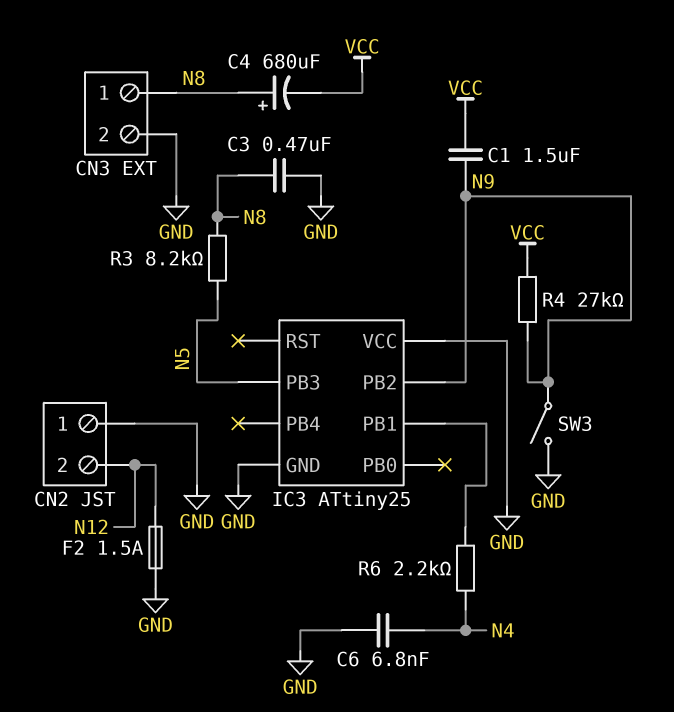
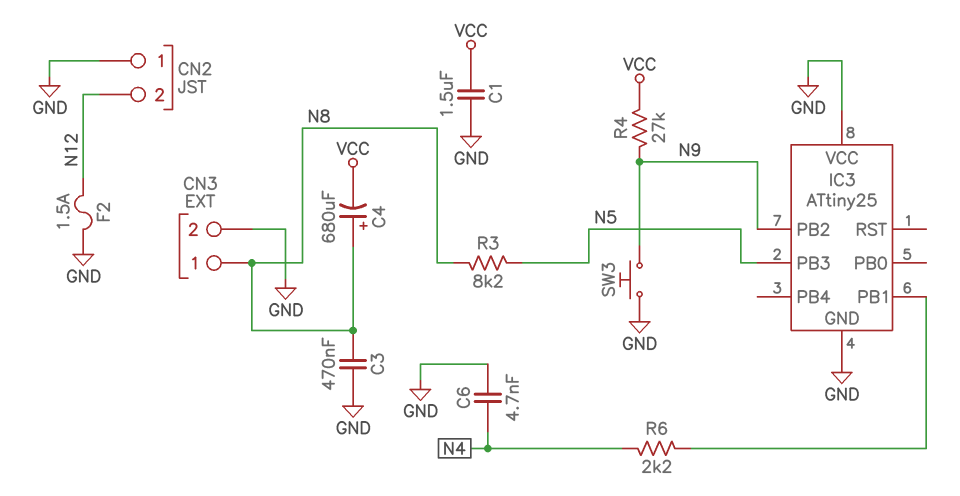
C1: 1.5uF (N9, VCC) -> 1.5uF (GND, VCC)
C6: 6.8nF (GND, N4) -> 4.7nF (GND, N4)
SW3: switch (GND, N9) -> button (GND, N9)

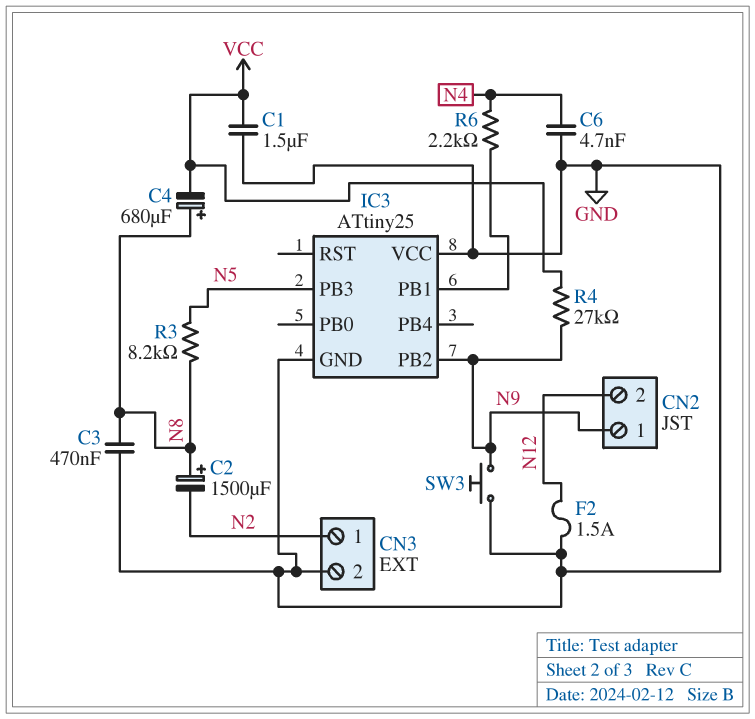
C2: none -> 1500uF (plus N8, minus N2)
CN2 pin 1: GND -> N9
CN3 pin 1: N8 -> N2

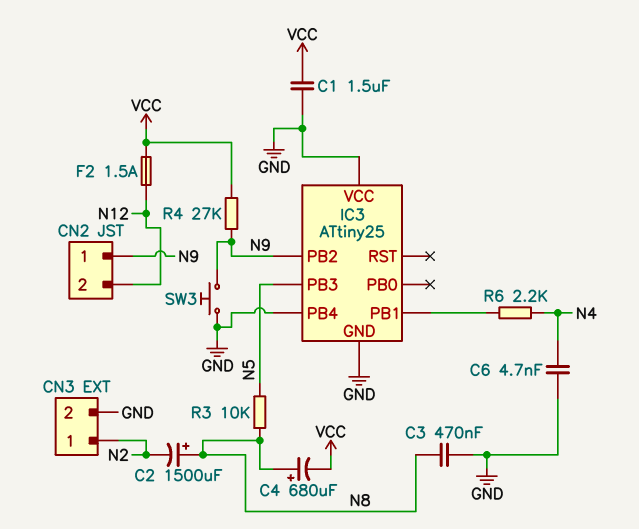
F2: 1.5A (GND, N12) -> 1.5A (N12, VCC)
IC3 pin PB4: none -> GND
R3: 8.2k (N5, N8) -> 10k (N5, N8)

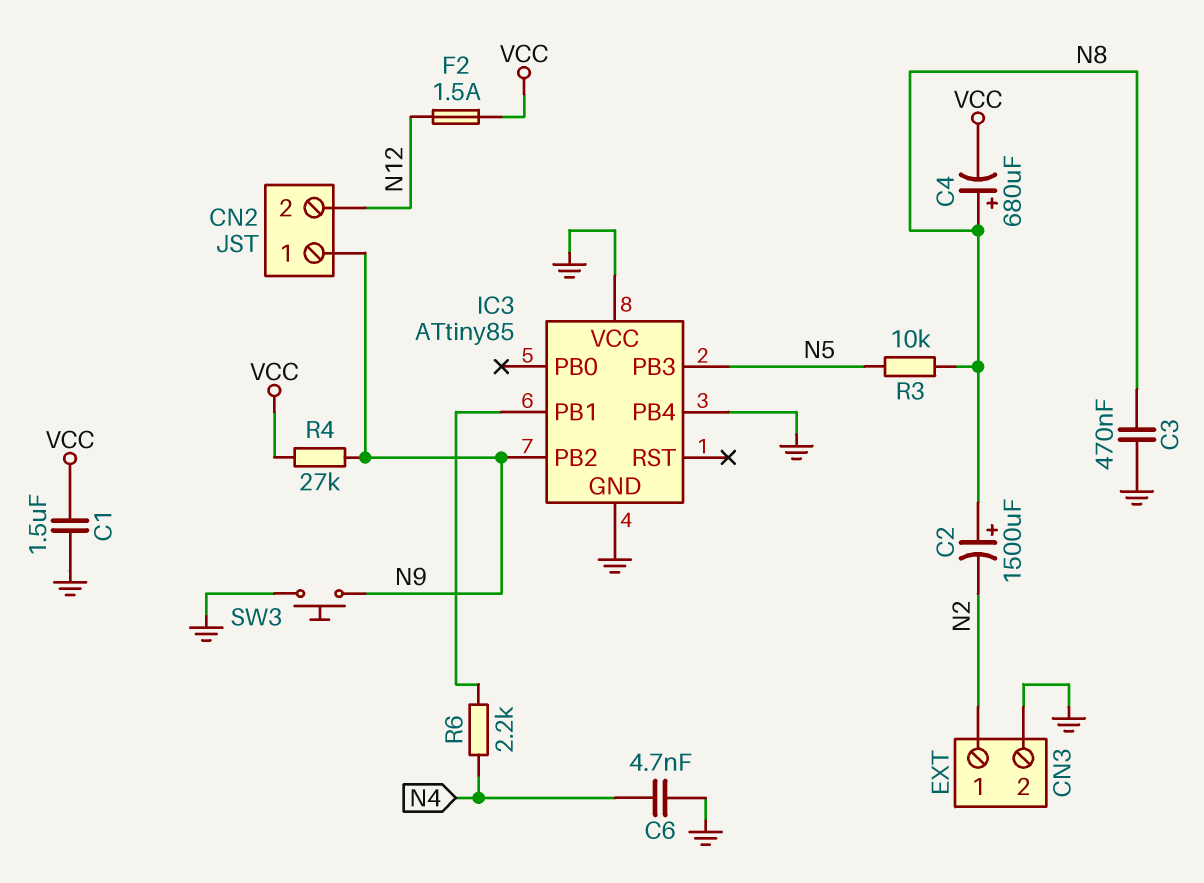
IC3: ATtiny25 -> ATtiny85

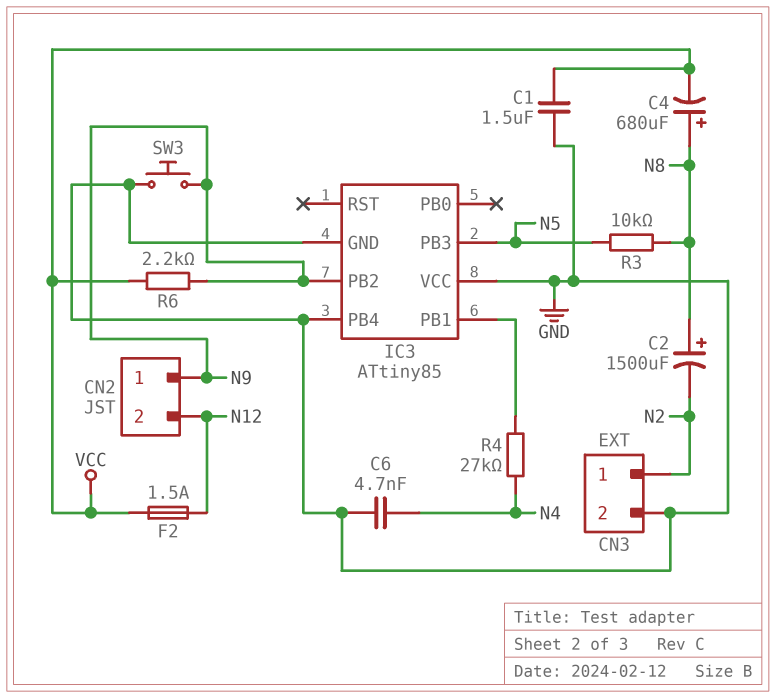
C3: 470nF (GND, N8) -> none
R4: 27k (N9, VCC) -> 27k (IC3/PB1, N4)
R6: 2.2k (IC3/PB1, N4) -> 2.2k (N9, VCC)

